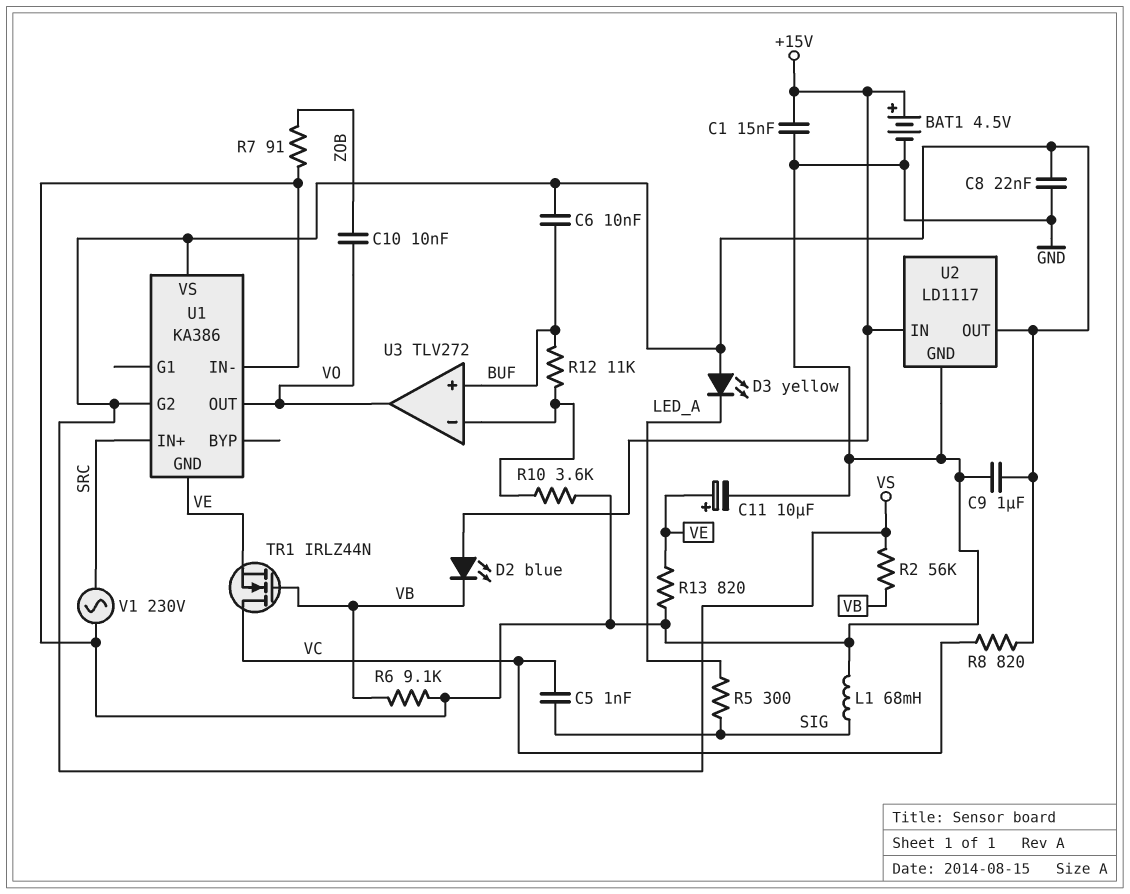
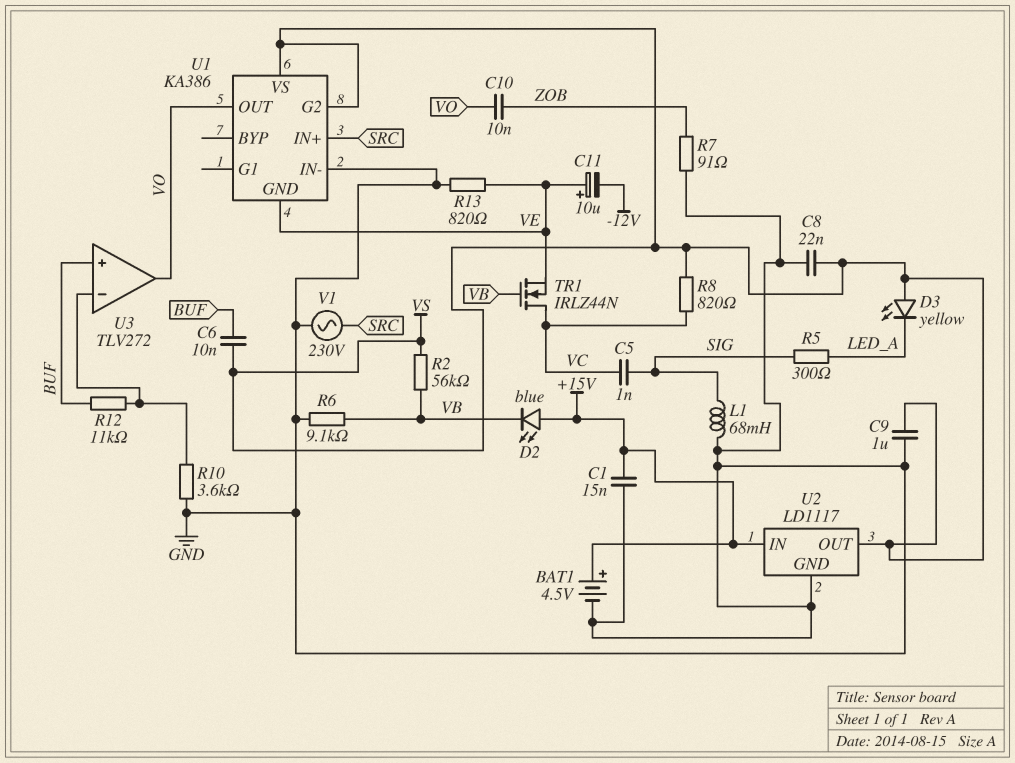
C11: 10uF (plus VE, minus GND) -> 10uF (plus VE, minus -12V)

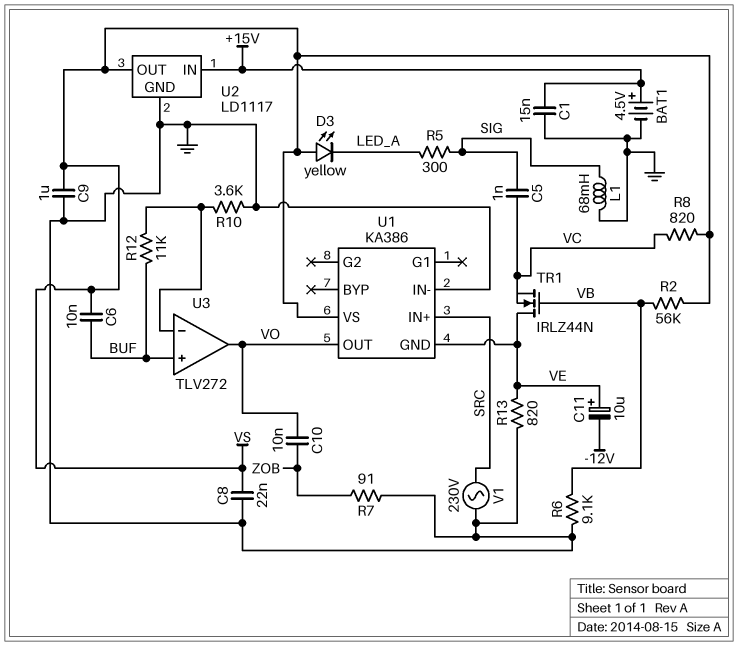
D2: LED blue (A +15V, K VB) -> none
TR1: NMOS IRLZ44N (G VB, D VC, S VE) -> NMOS IRLZ44N (G VB, D VE, S VC)
U1 pin G2: VS -> none

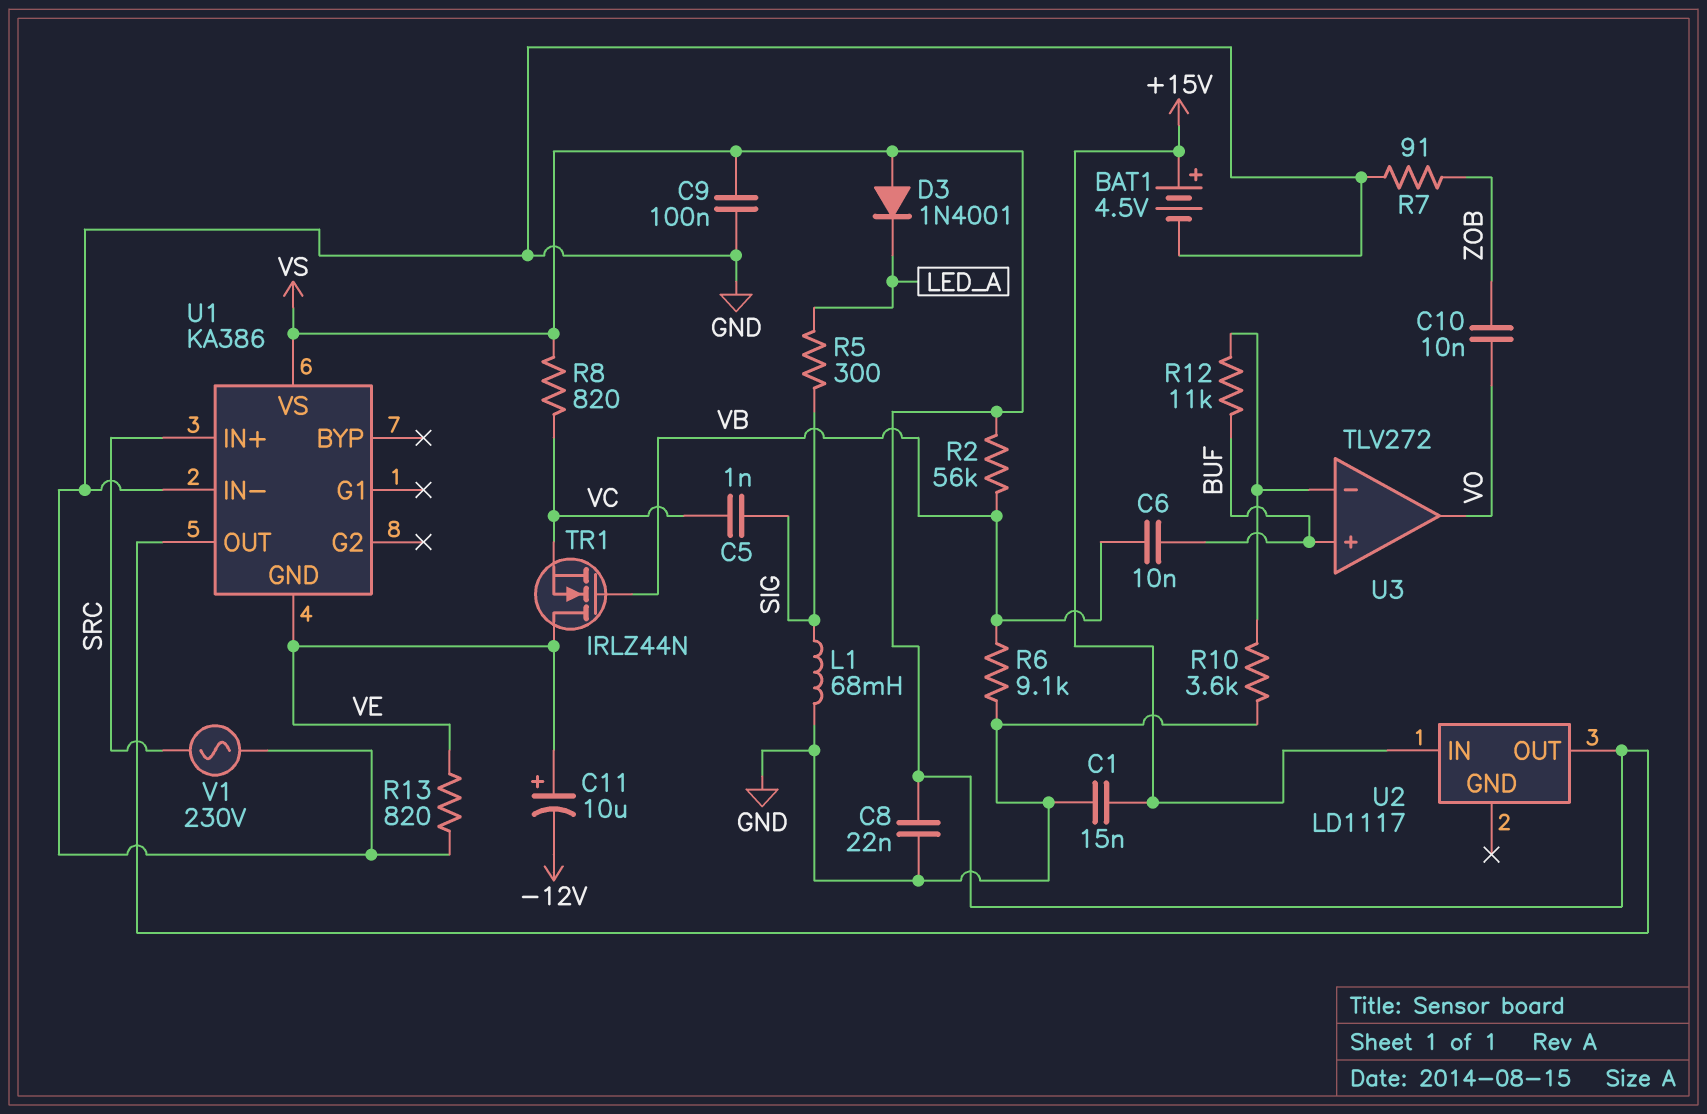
C6: 10nF (BUF, VS) -> 10nF (BUF, VB)
C9: 1uF (GND, VS) -> 100nF (GND, VS)
D3: LED yellow (A VS, K LED_A) -> diode 1N4001 (A VS, K LED_A)
U1 pin OUT: VO -> VS
U2 pin GND: GND -> none

